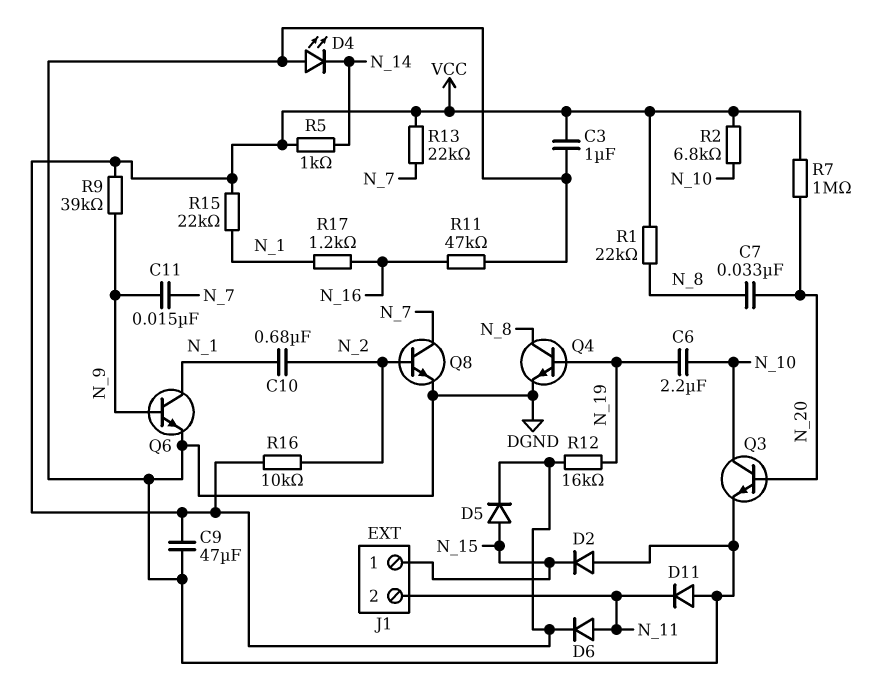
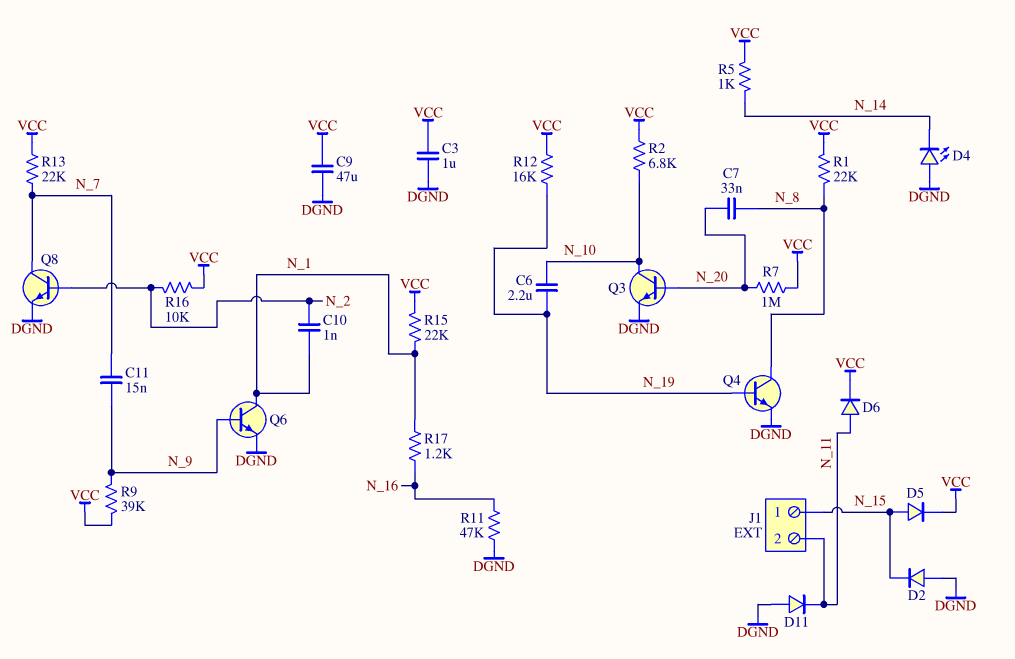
C10: 680nF (N_1, N_2) -> 1nF (N_1, N_2)

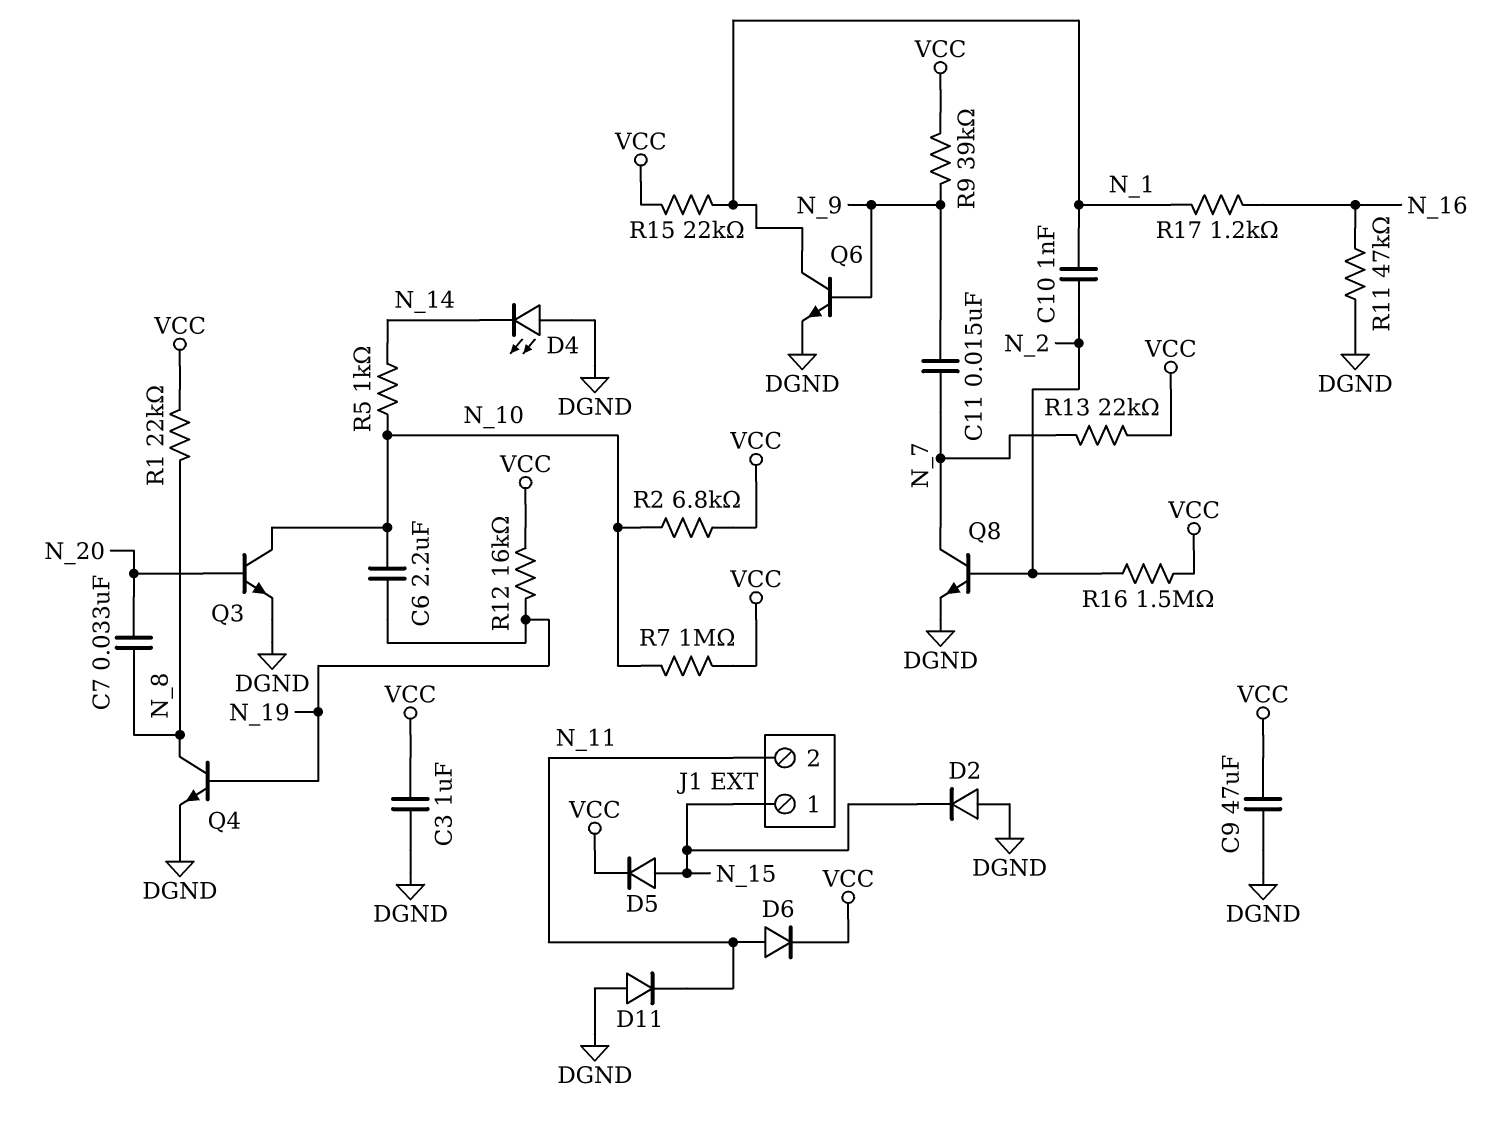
R5: 1k (N_14, VCC) -> 1k (N_10, N_14)
R7: 1M (N_20, VCC) -> 1M (N_10, VCC)
R16: 10k (N_2, VCC) -> 1.5M (N_2, VCC)

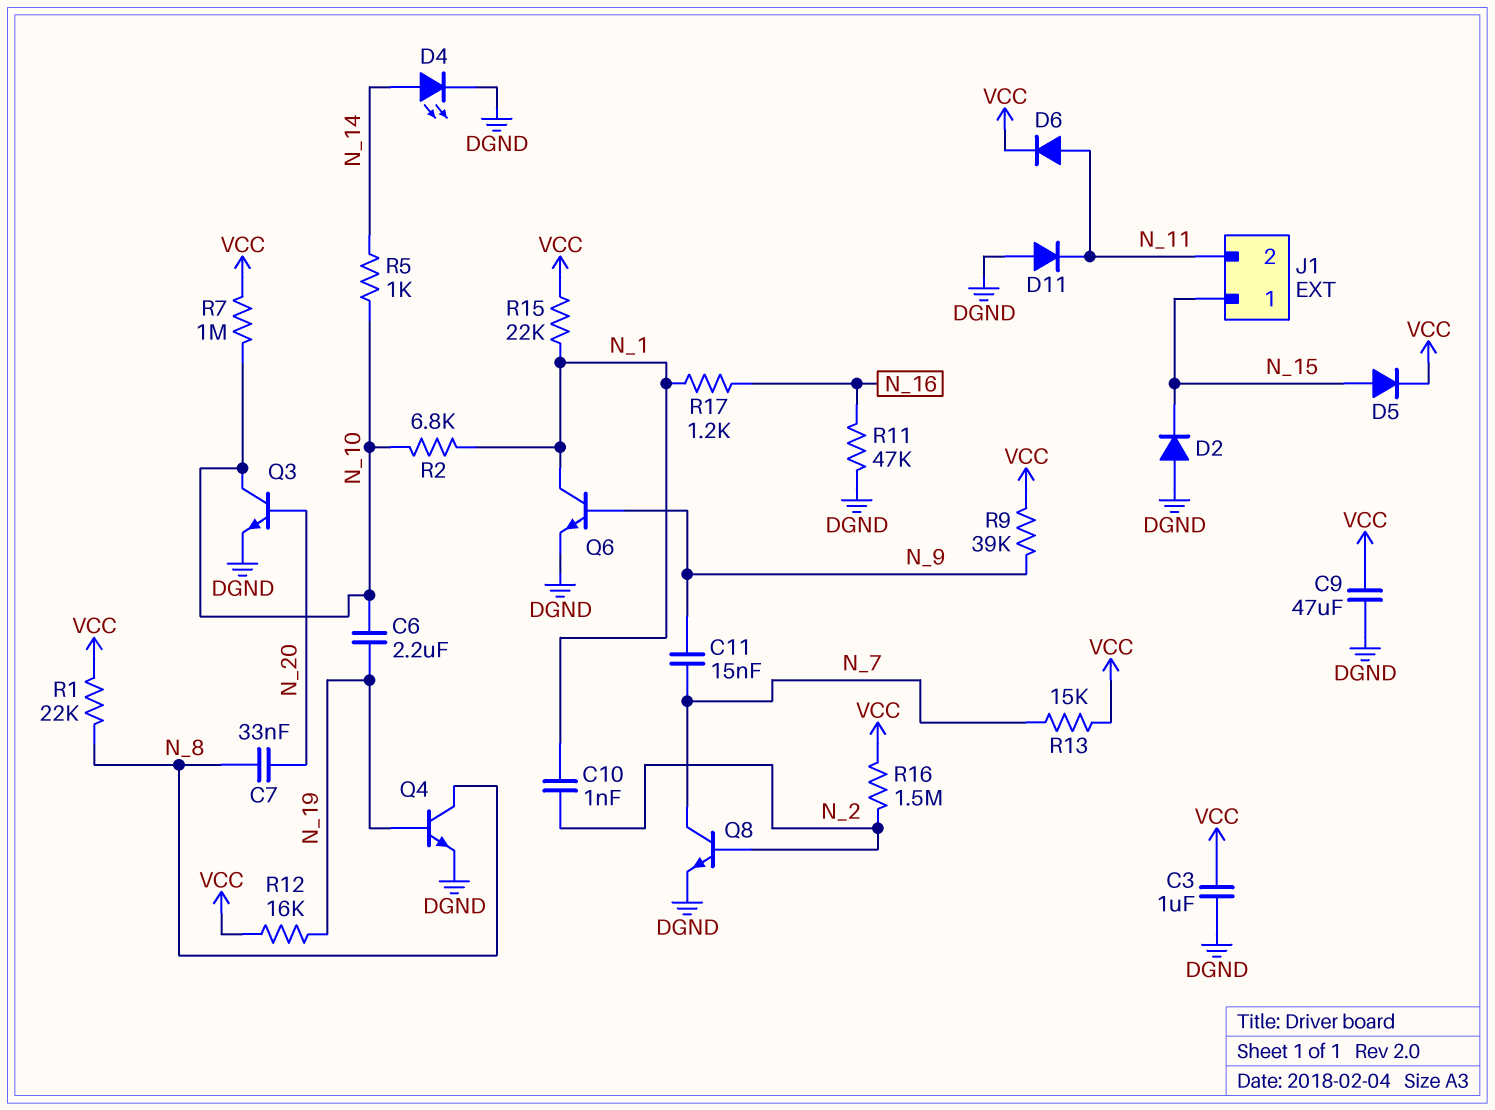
D4: LED (A DGND, K N_14) -> LED (A N_14, K DGND)
R2: 6.8k (N_10, VCC) -> 6.8k (N_1, N_10)
R13: 22k (N_7, VCC) -> 15k (N_7, VCC)

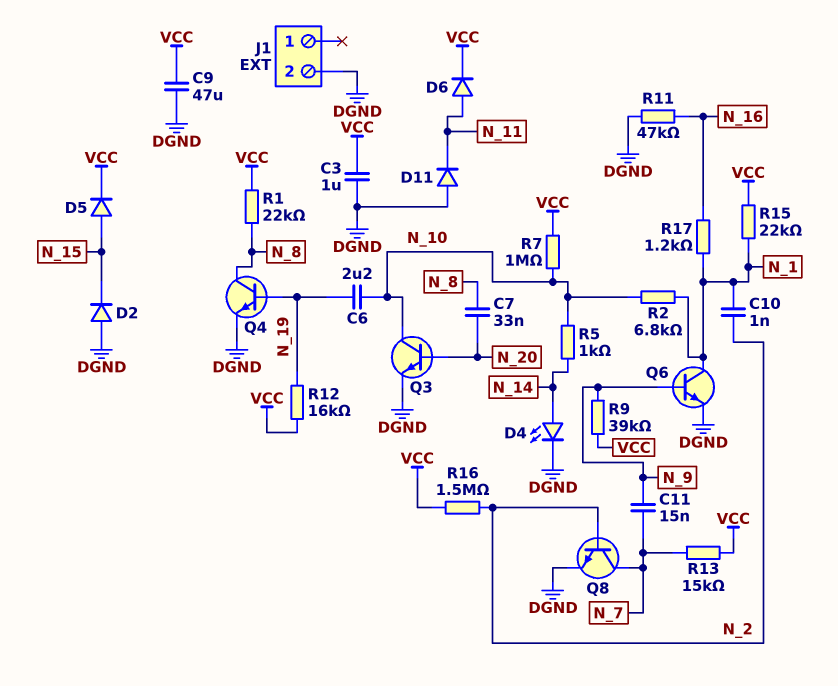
J1 pin 1: N_15 -> none
J1 pin 2: N_11 -> DGND

